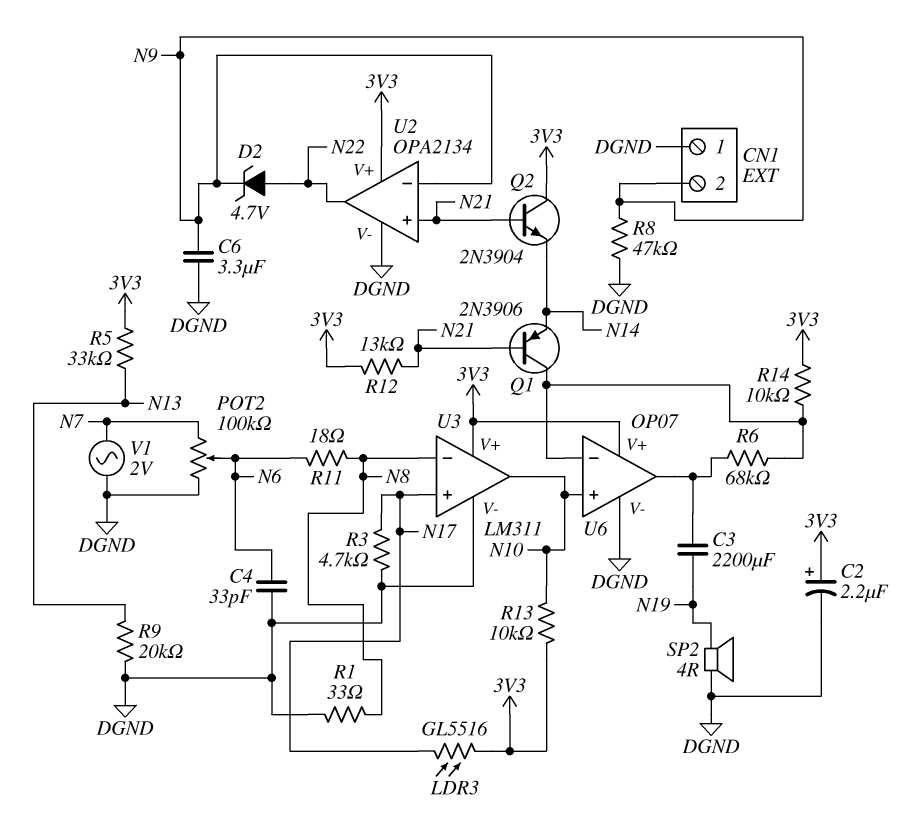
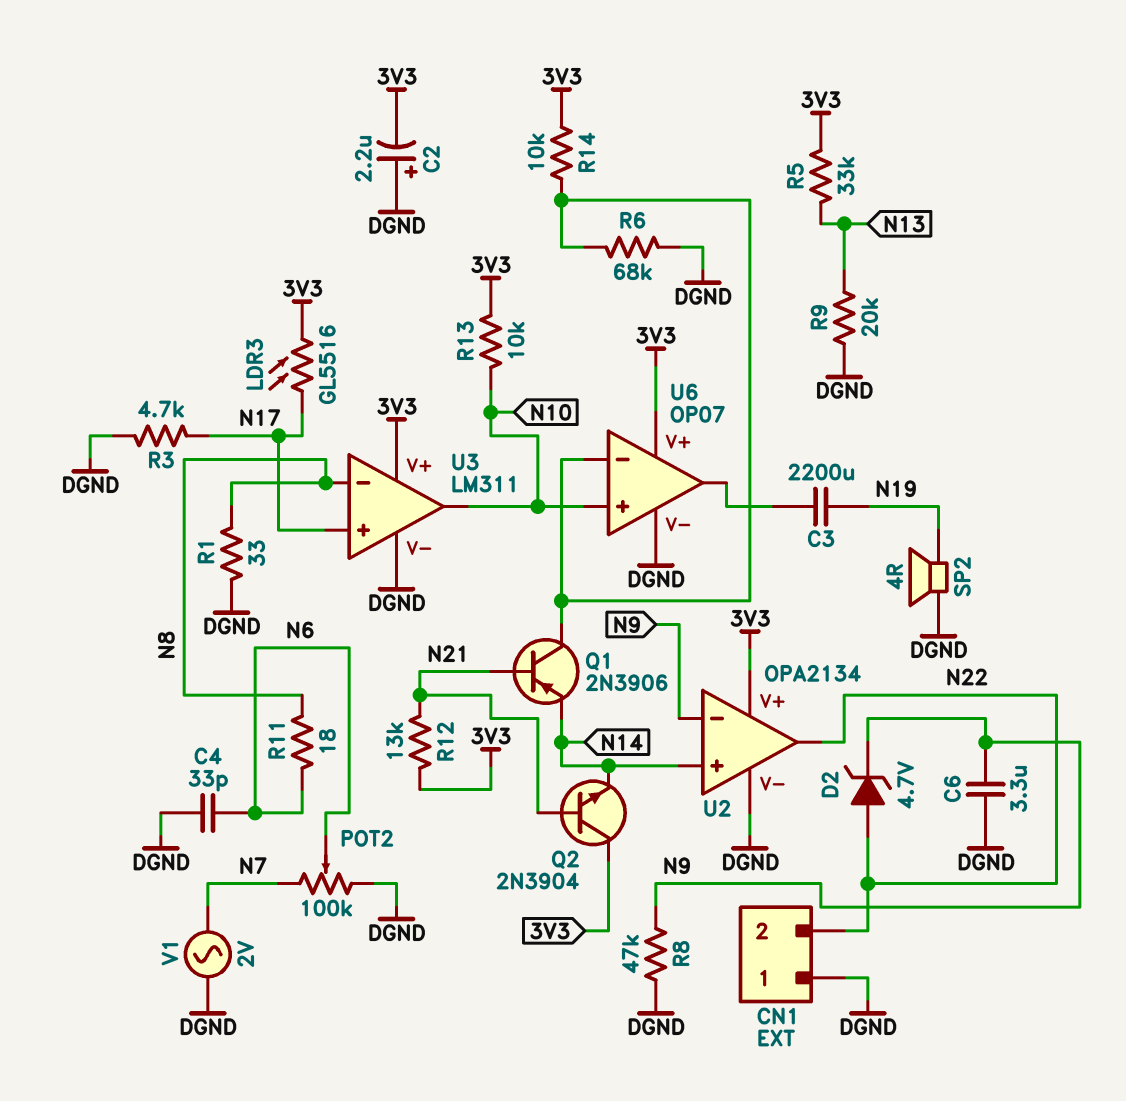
C2: 2.2uF (plus 3V3, minus DGND) -> 2.2uF (plus DGND, minus 3V3)
CN1 pin 2: N9 -> N22
R6: 68k (U6/in-, U6/out) -> 68k (DGND, U6/in-)
U2 pin in+: N21 -> N14

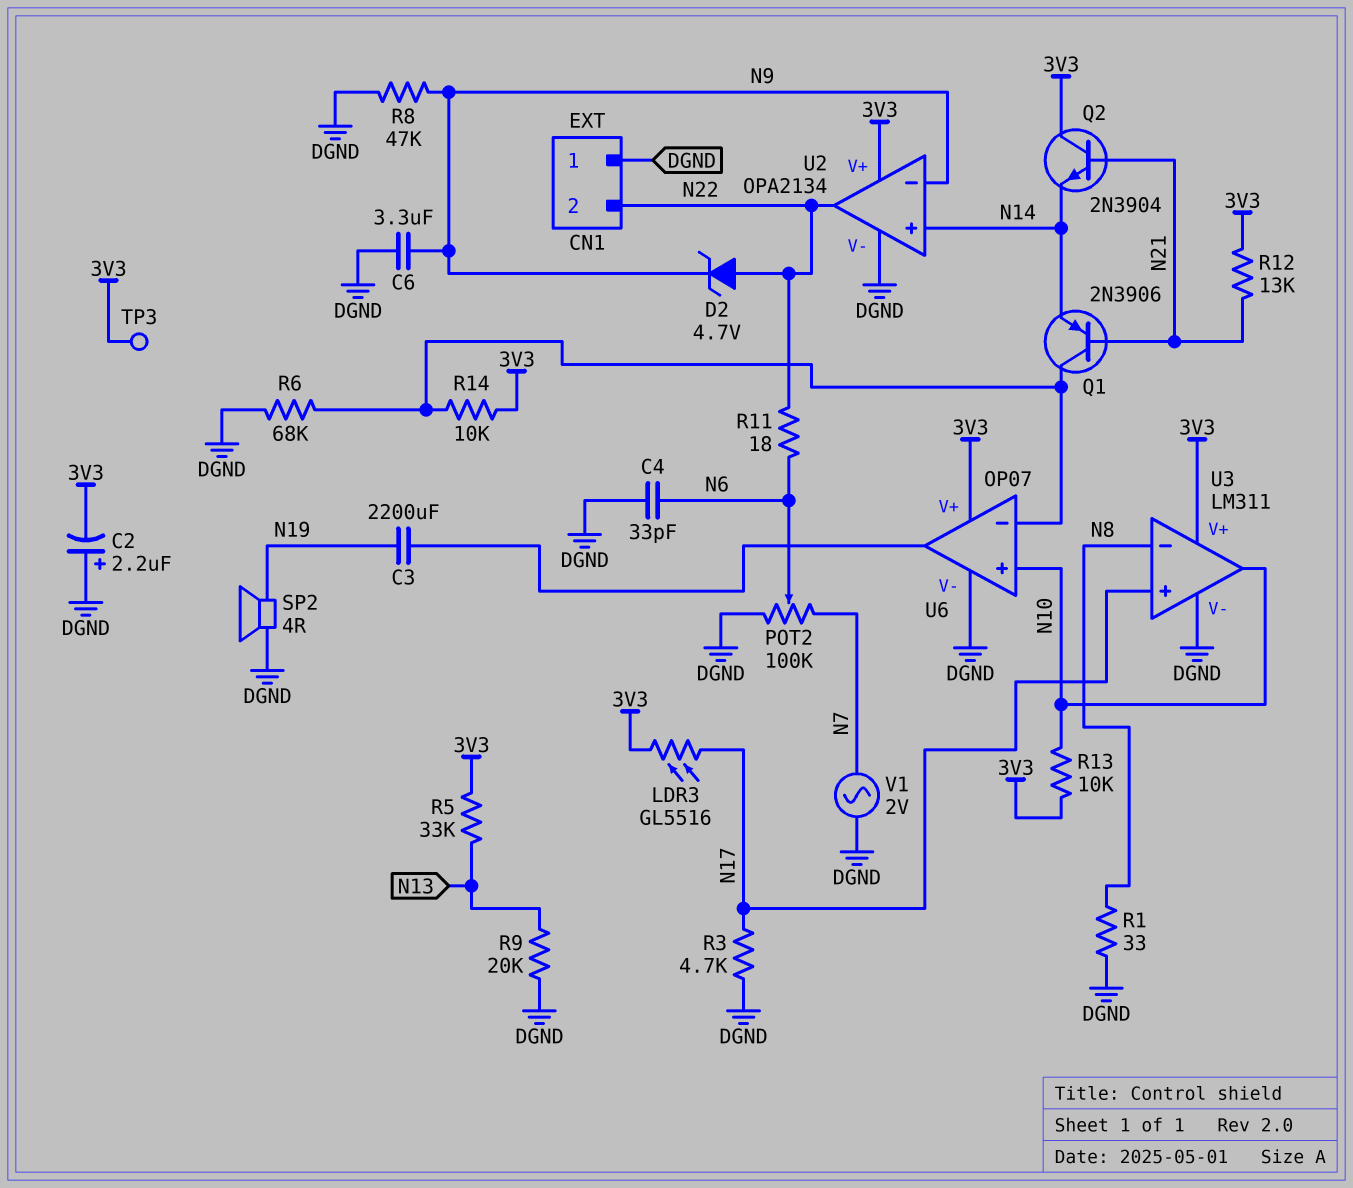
R11: 18 (N6, N8) -> 18 (N6, N22)
TP3: none -> test point (3V3)

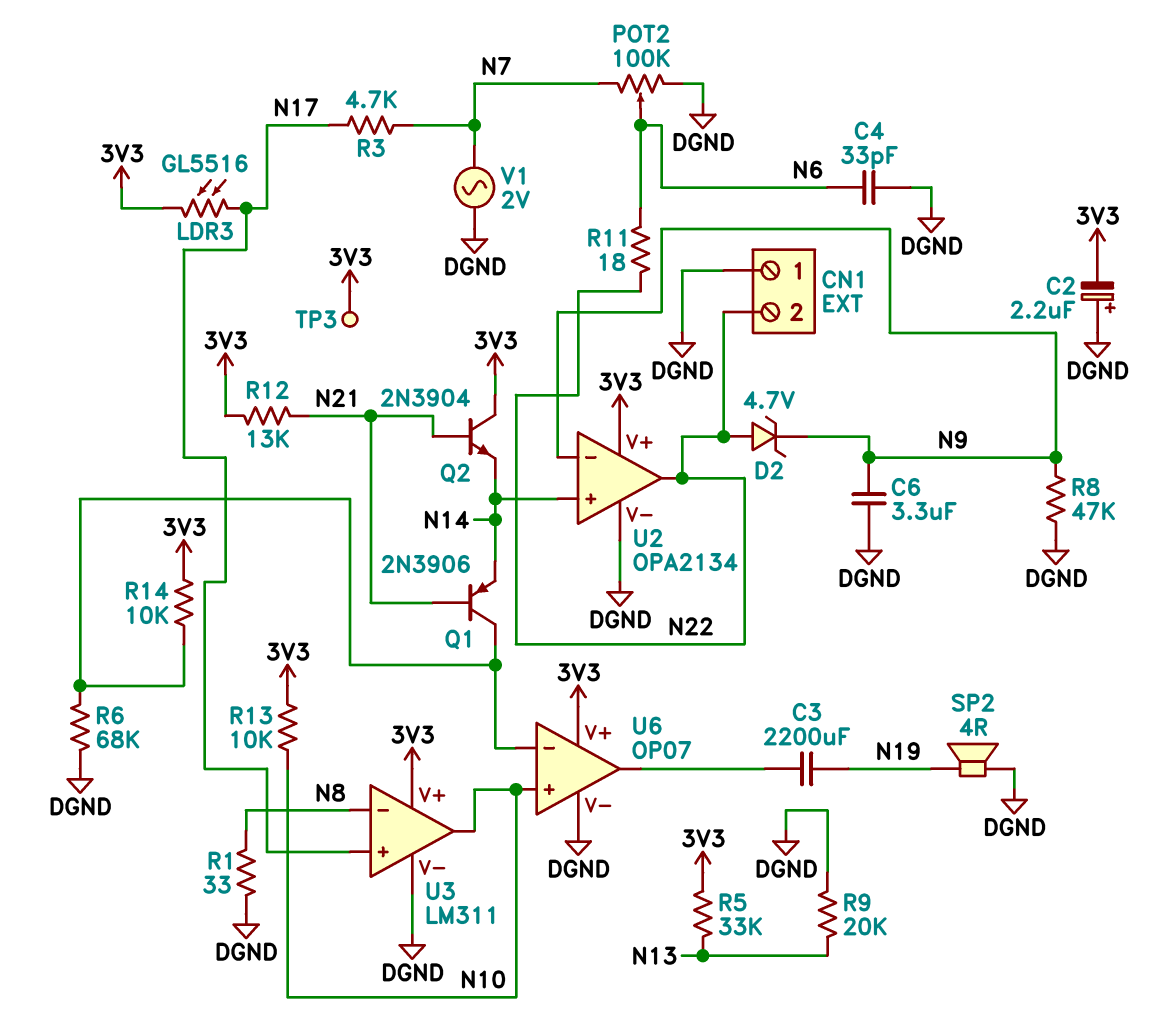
R3: 4.7k (DGND, N17) -> 4.7k (N7, N17)

